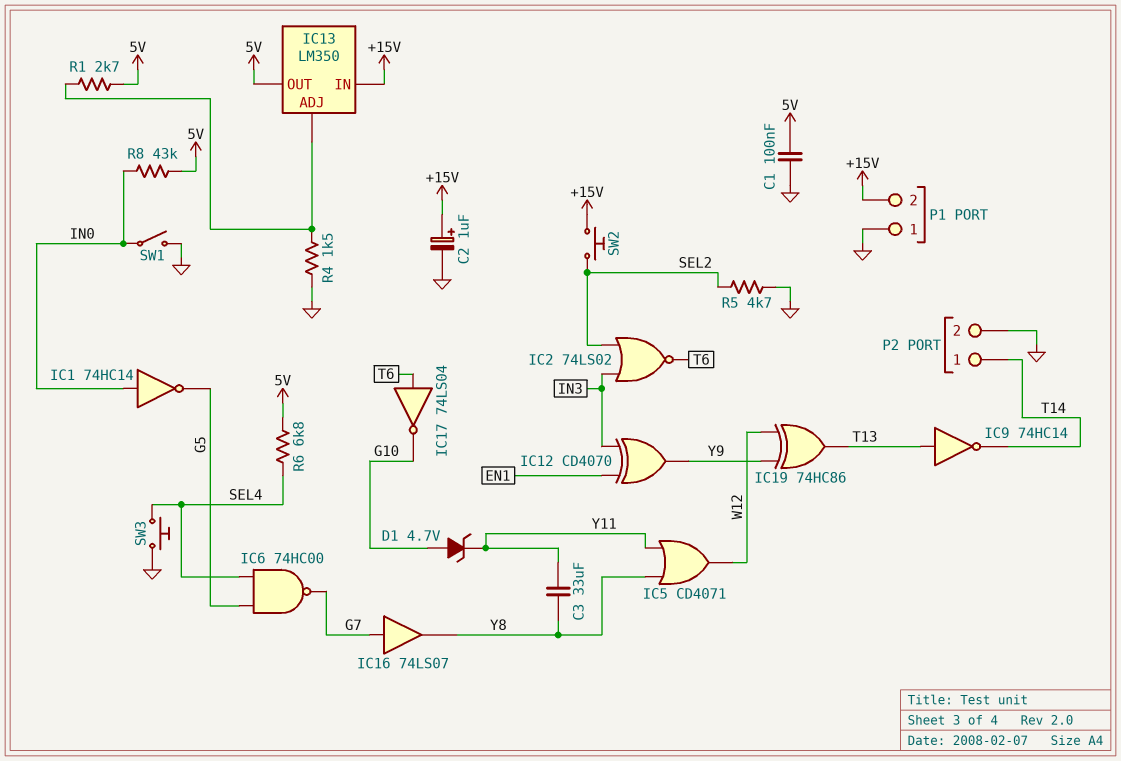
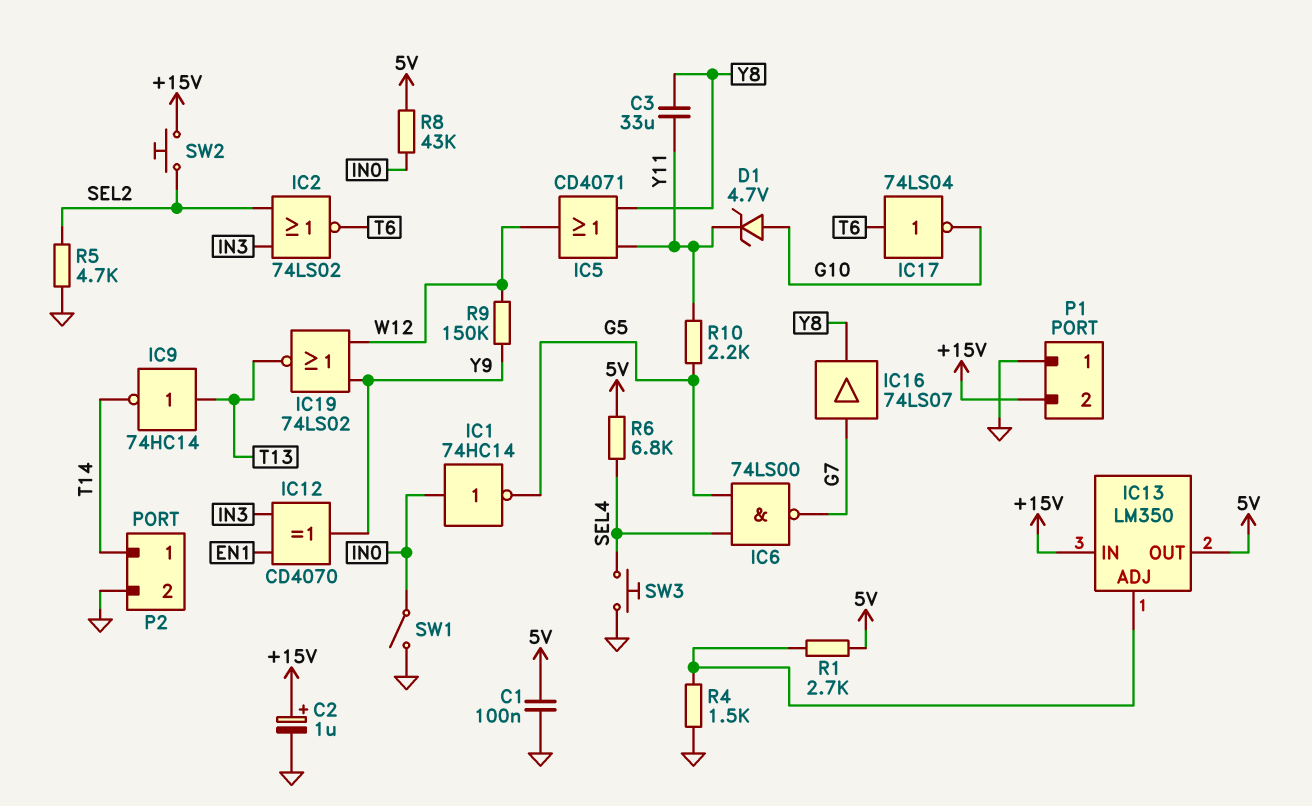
IC6: NAND 74HC00 (in G5, in SEL4, out G7) -> NAND 74LS00 (in G5, in SEL4, out G7)
IC19: XOR 74HC86 (in W12, in Y9, out T13) -> NOR 74LS02 (in W12, in Y9, out T13)
R9: none -> 150k (W12, Y9)
R10: none -> 2.2k (G5, Y11)

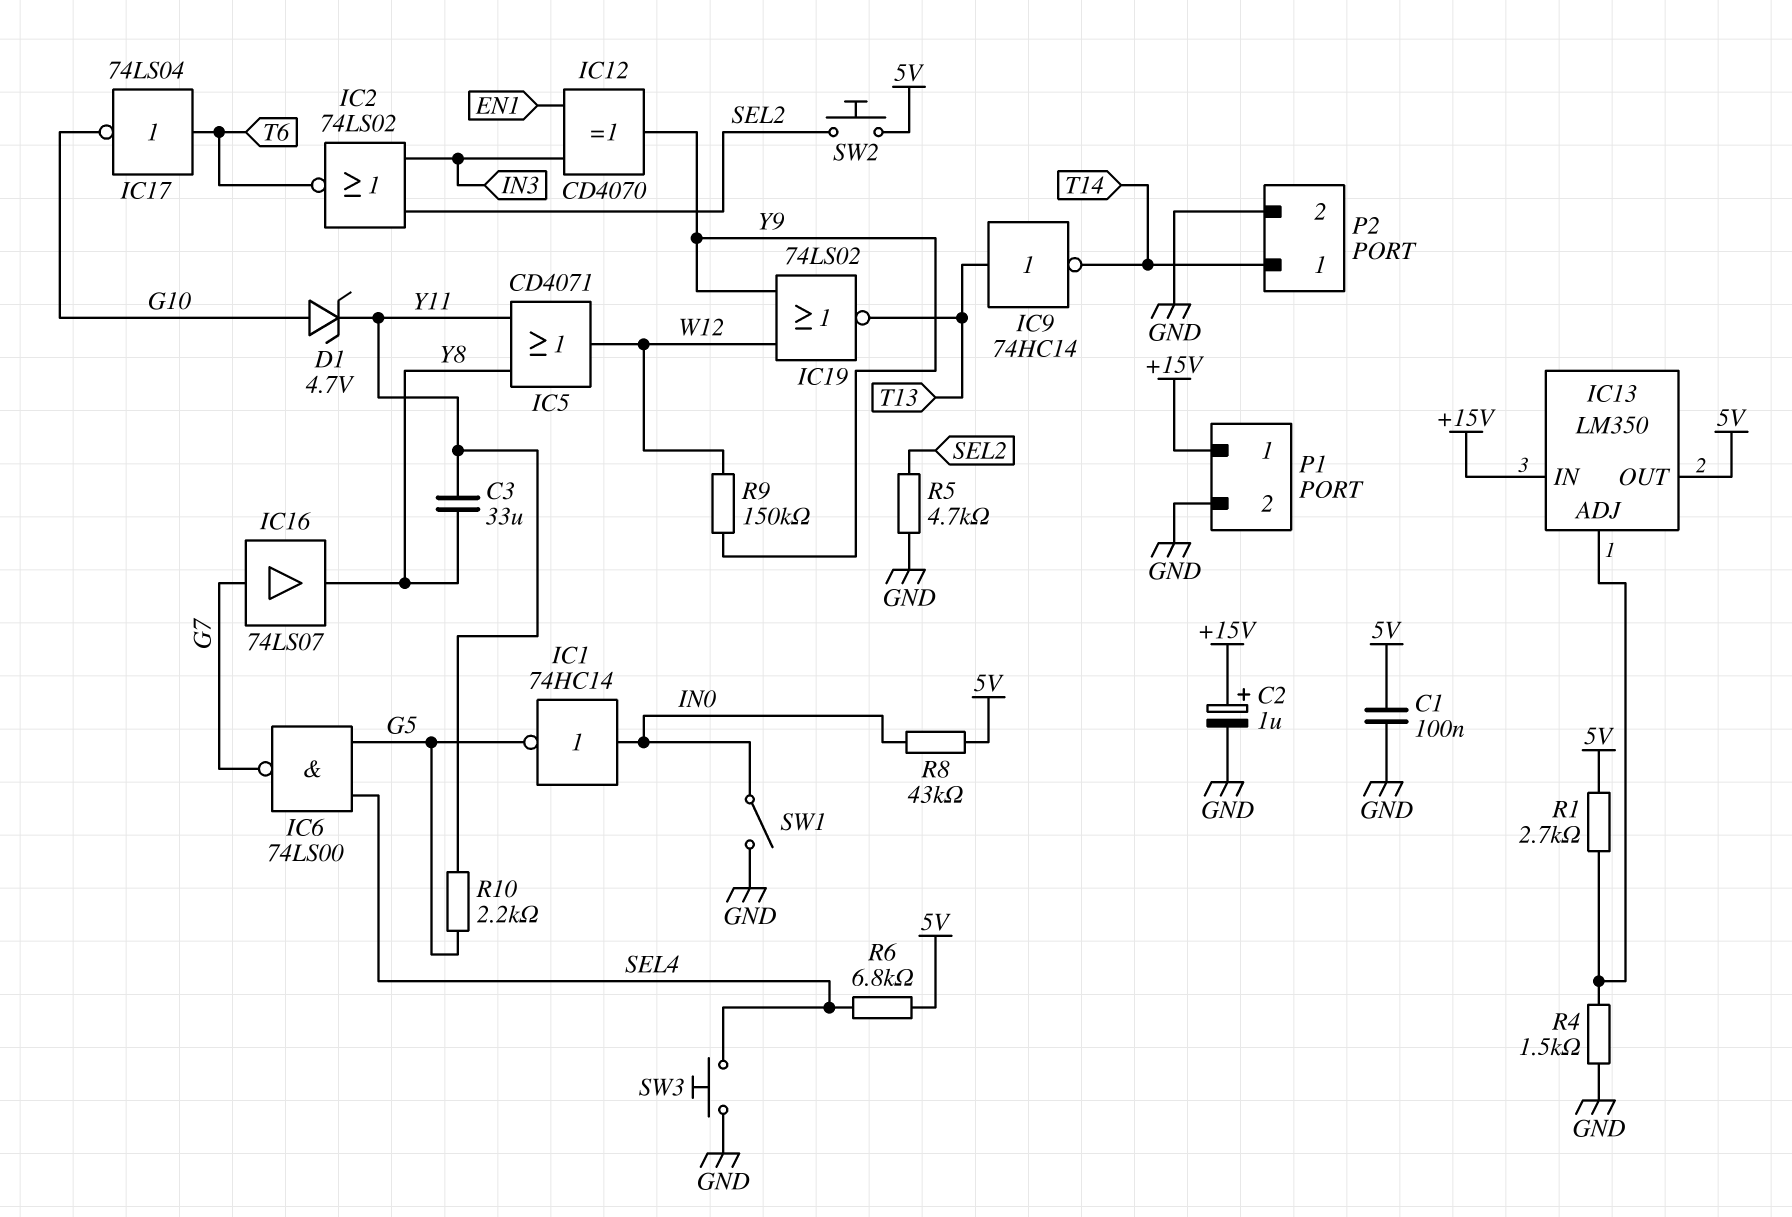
P1 pin 1: GND -> +15V
P1 pin 2: +15V -> GND
SW2: button (+15V, SEL2) -> button (5V, SEL2)

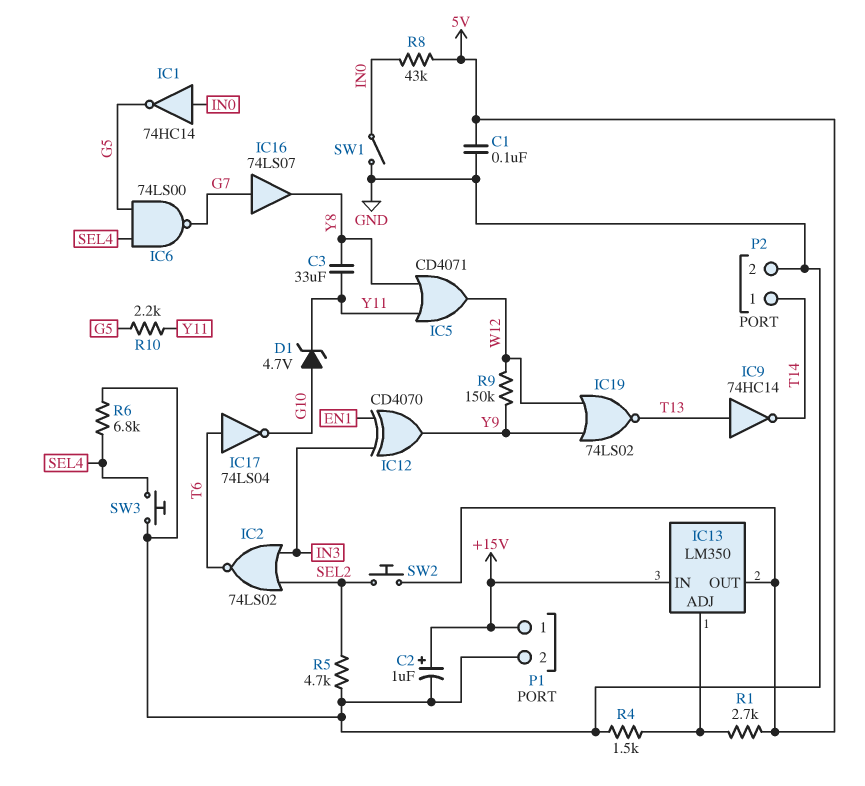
R6: 6.8k (5V, SEL4) -> 6.8k (GND, SEL4)

